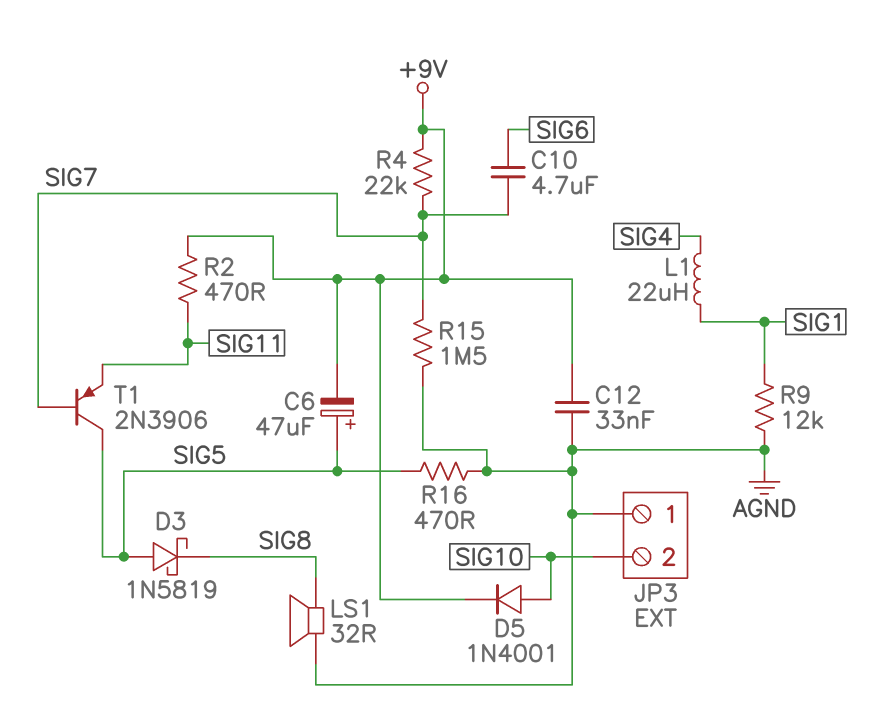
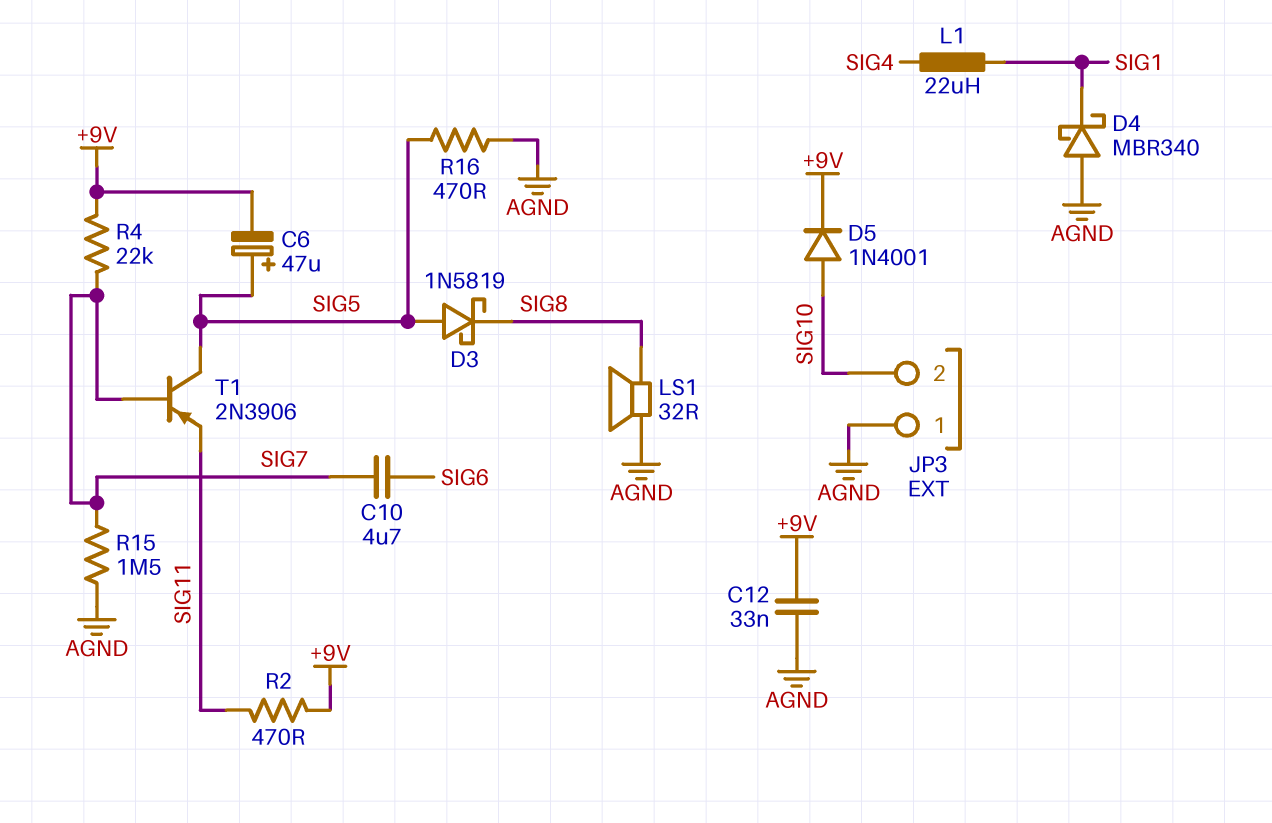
D4: none -> schottky MBR340 (A AGND, K SIG1)
R9: 12k (AGND, SIG1) -> none

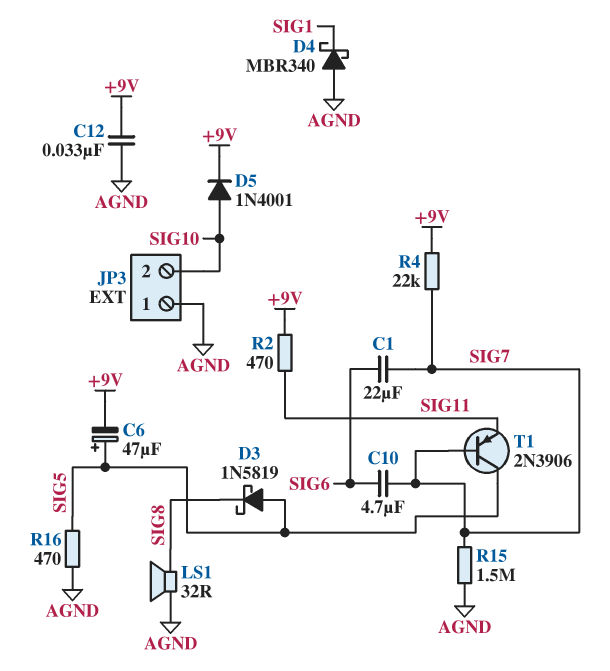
C1: none -> 22uF (SIG6, SIG7)
L1: 22uH (SIG1, SIG4) -> none

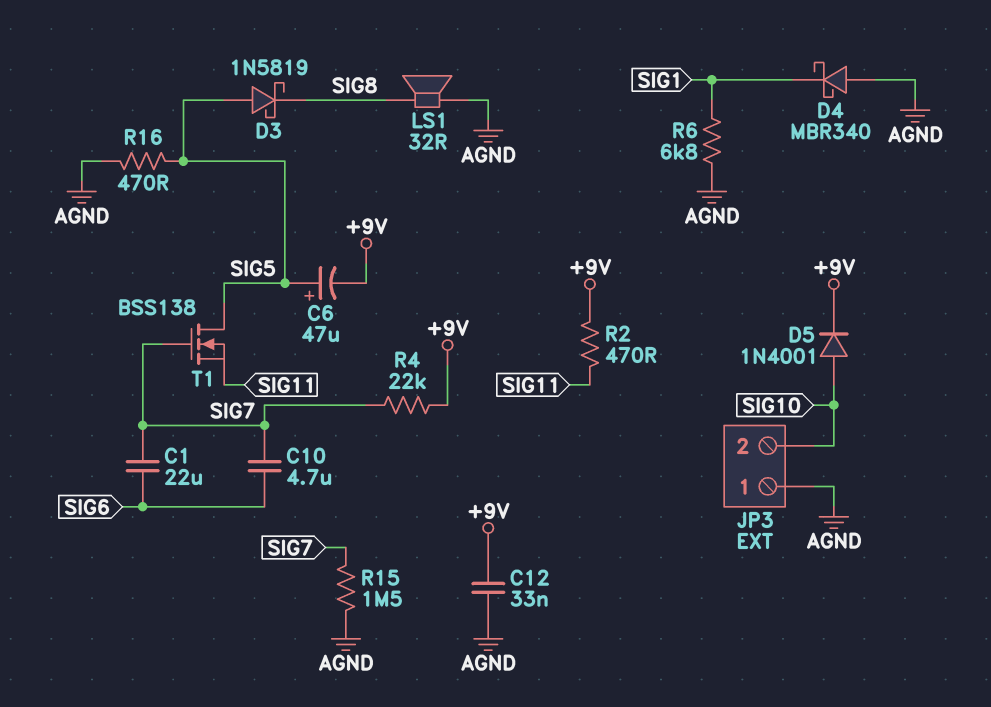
R6: none -> 6.8k (AGND, SIG1)
T1: PNP 2N3906 (B SIG7, C SIG5, E SIG11) -> NMOS BSS138 (G SIG7, D SIG5, S SIG11)

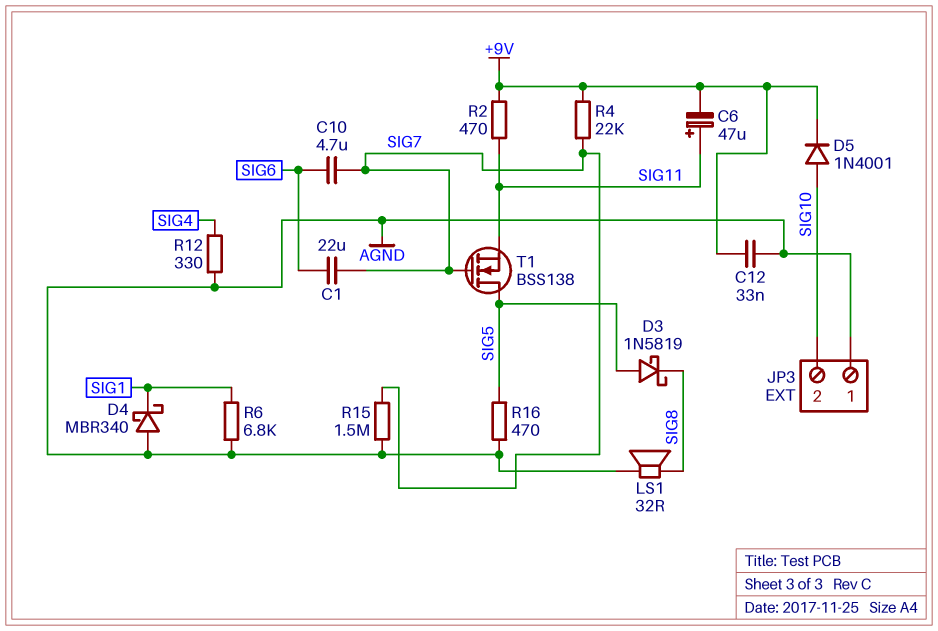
C6: 47uF (plus SIG5, minus +9V) -> 47uF (plus SIG11, minus +9V)
R12: none -> 330 (AGND, SIG4)

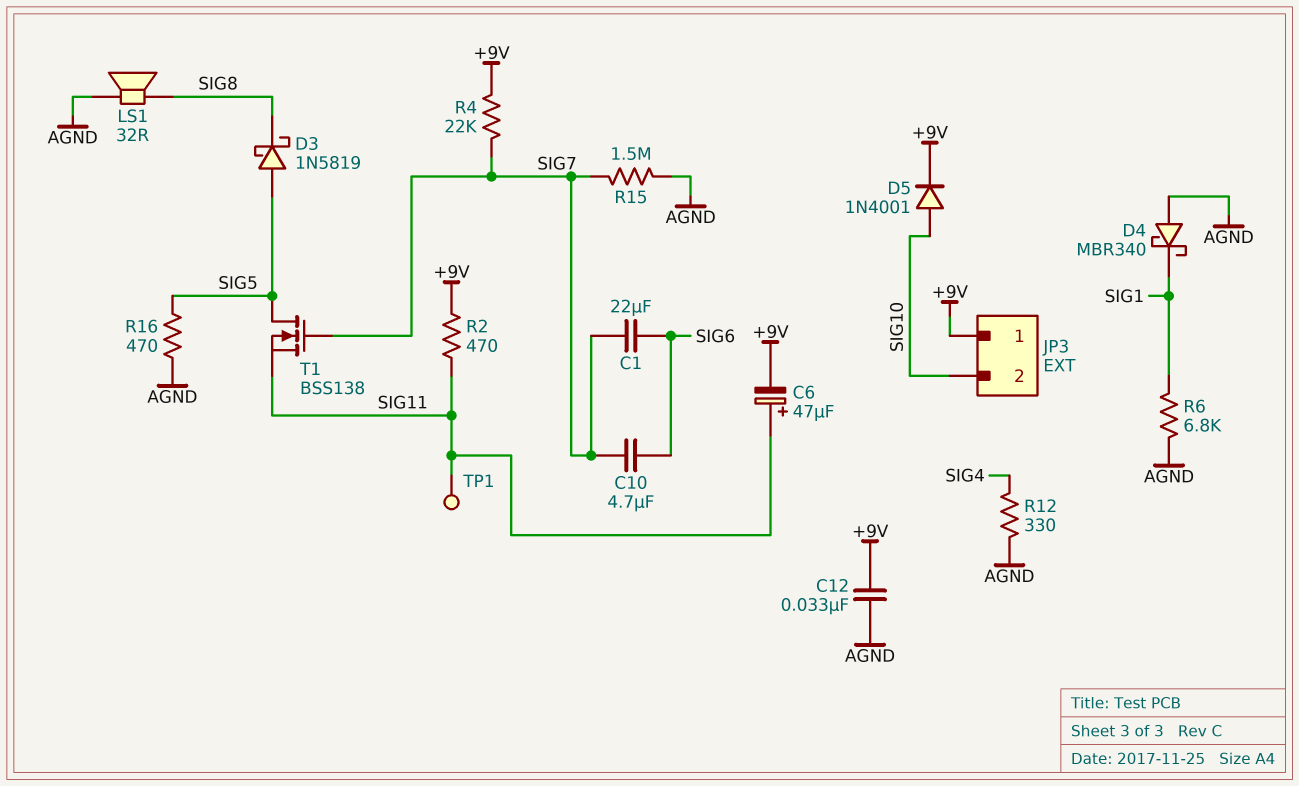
JP3 pin 1: AGND -> +9V
TP1: none -> test point (SIG11)

